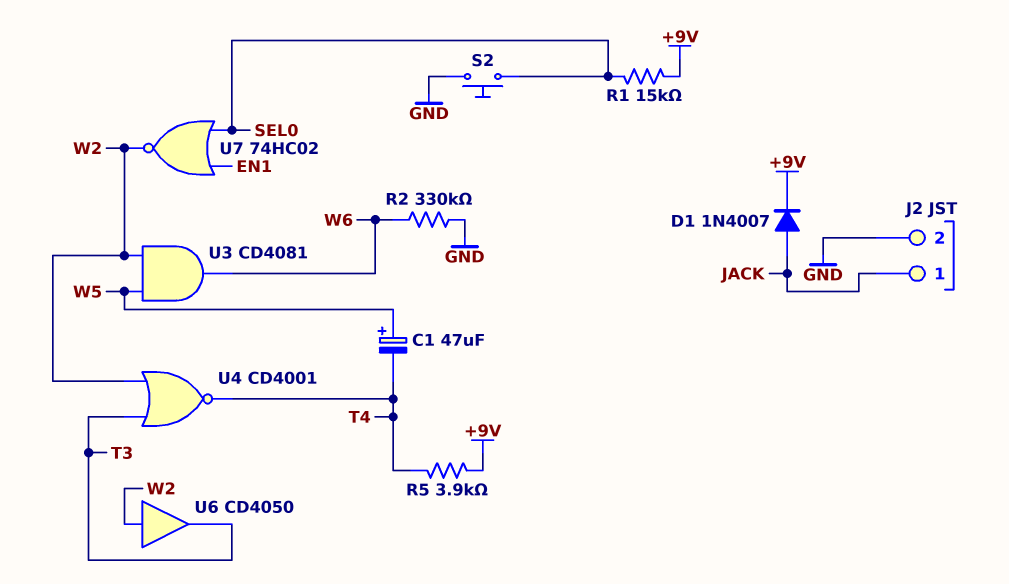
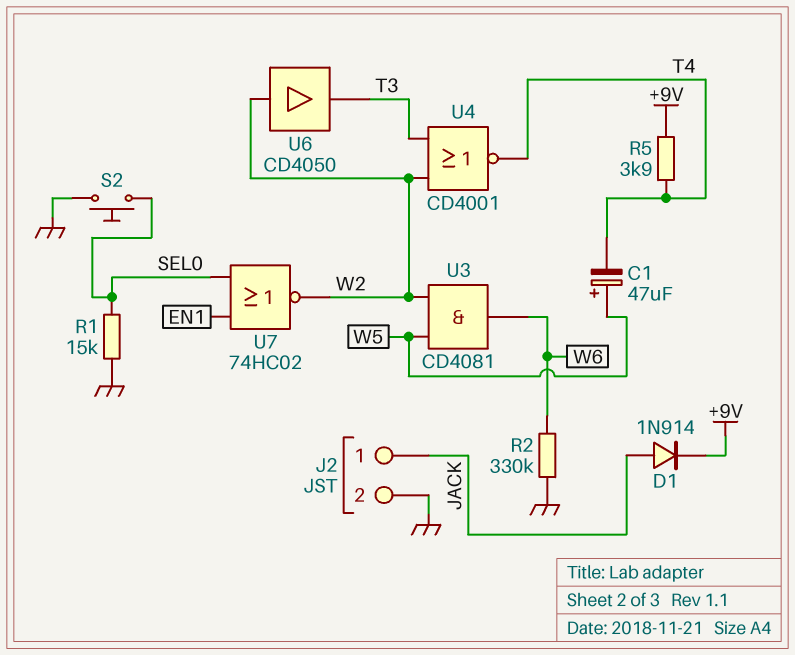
D1: diode 1N4007 (A JACK, K +9V) -> diode 1N914 (A JACK, K +9V)
R1: 15k (+9V, SEL0) -> 15k (GND, SEL0)

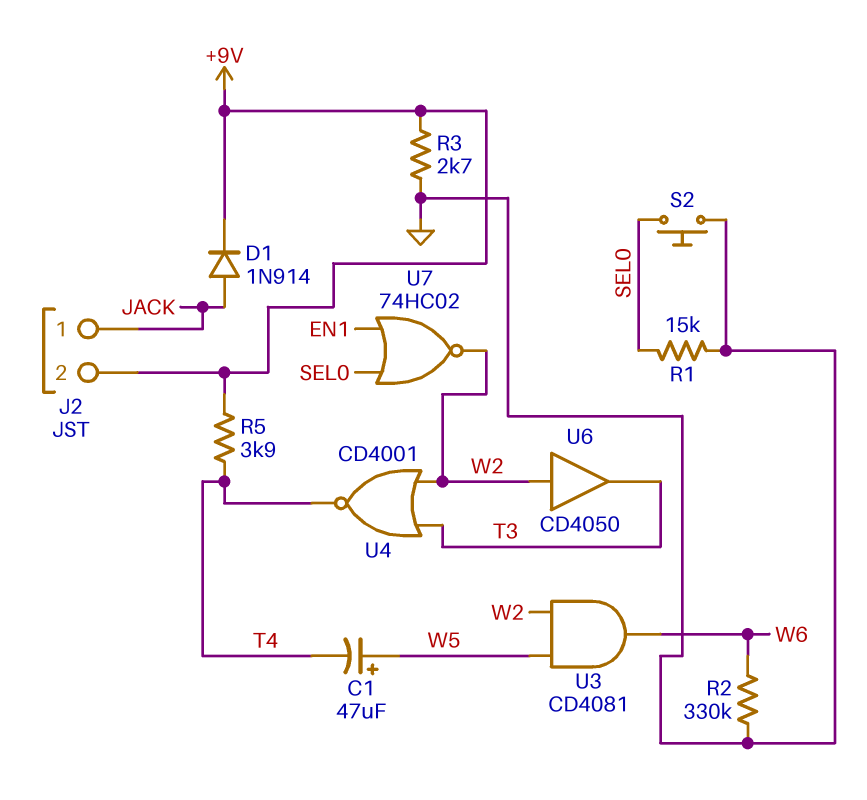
J2 pin 2: GND -> +9V
R3: none -> 2.7k (+9V, GND)

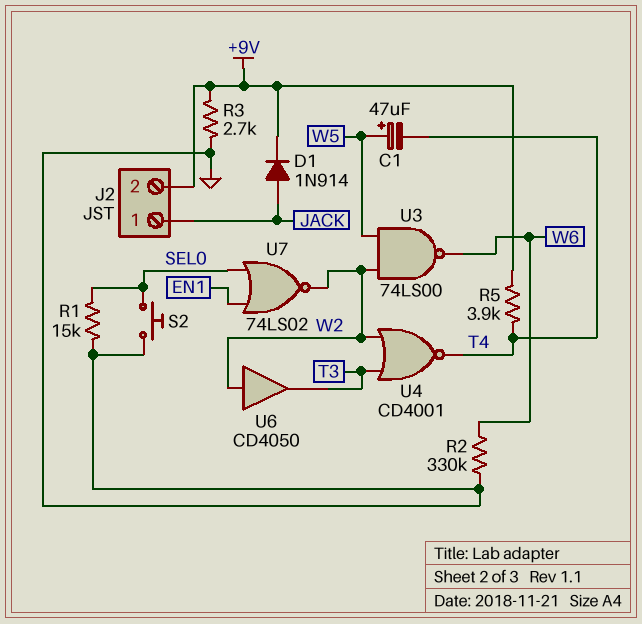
U3: AND CD4081 (in W2, in W5, out W6) -> NAND 74LS00 (in W2, in W5, out W6)
U7: NOR 74HC02 (in EN1, in SEL0, out W2) -> NOR 74LS02 (in EN1, in SEL0, out W2)

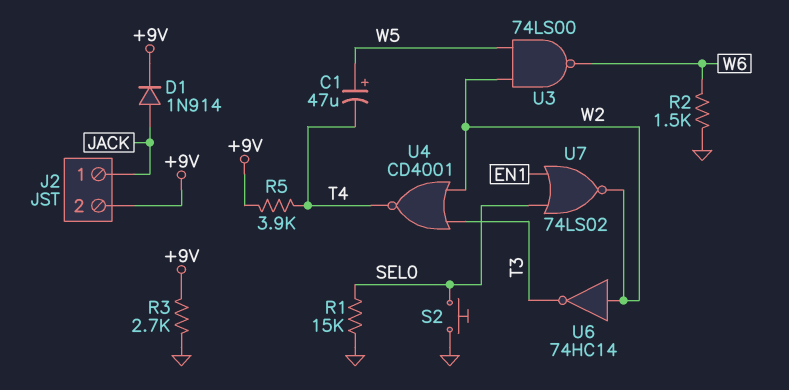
R2: 330k (GND, W6) -> 1.5k (GND, W6)
U6: buffer CD4050 (in W2, out T3) -> NOT 74HC14 (in W2, out T3)

